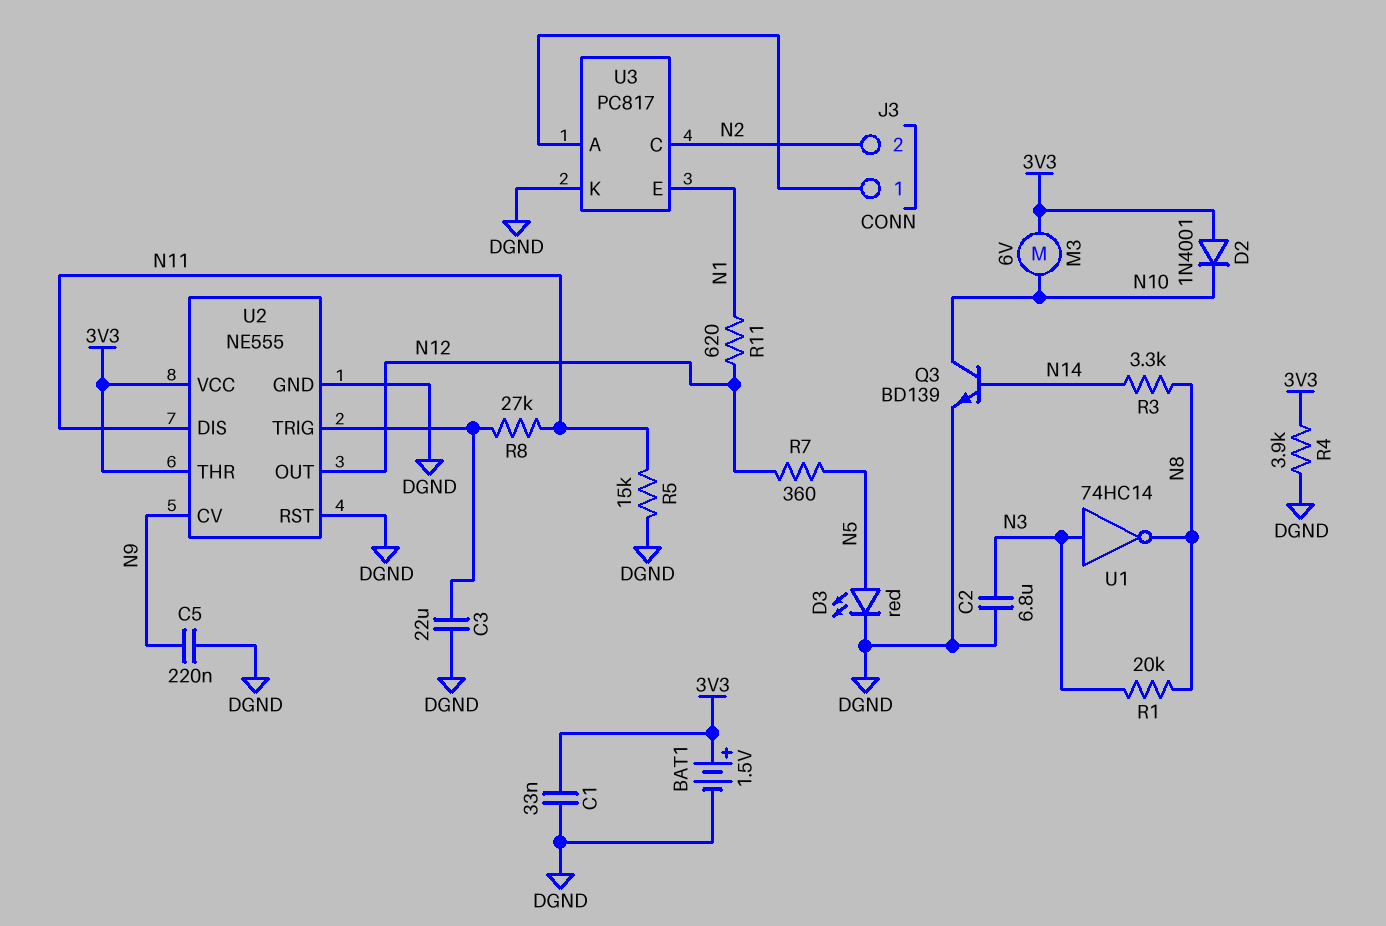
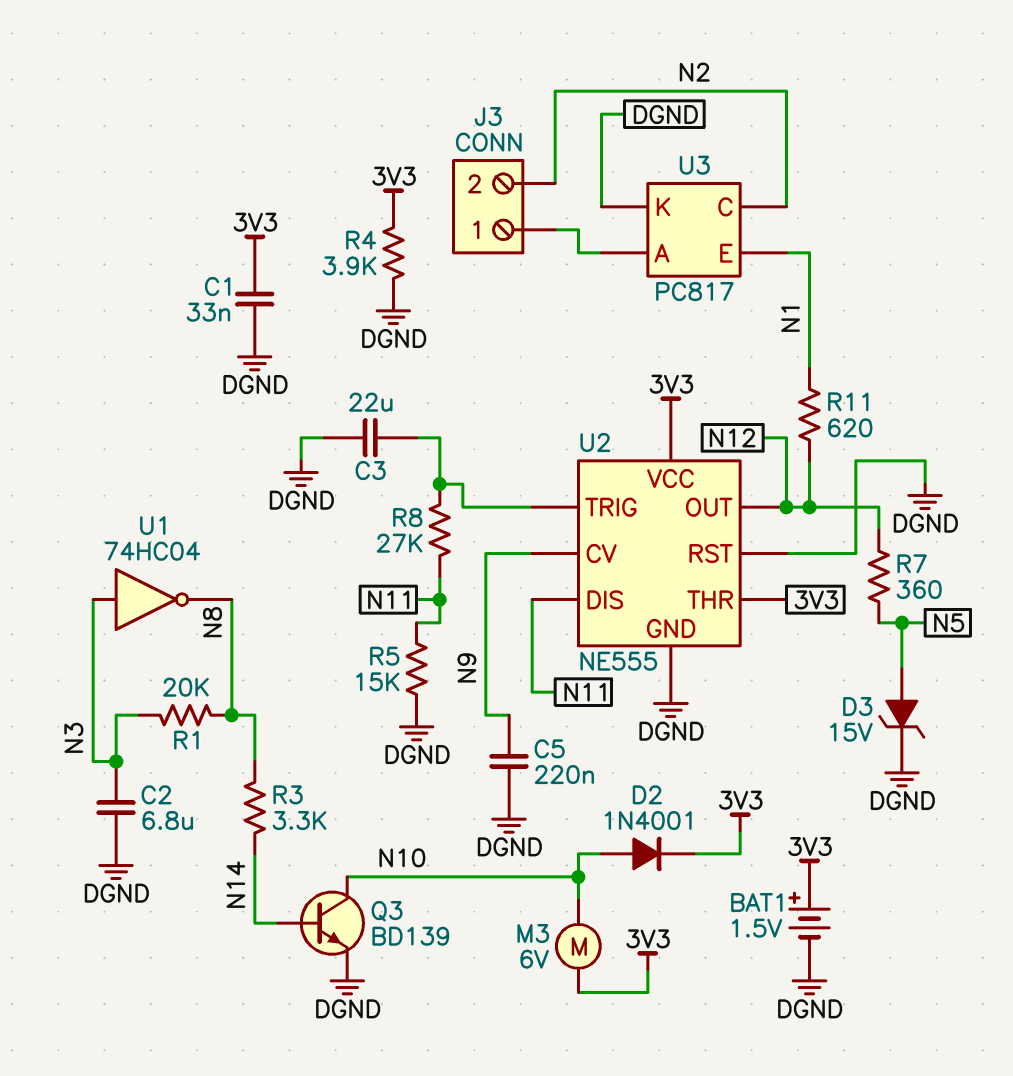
D2: diode 1N4001 (A 3V3, K N10) -> diode 1N4001 (A N10, K 3V3)
D3: LED red (A N5, K DGND) -> zener 15V (A N5, K DGND)
U1: NOT 74HC14 (in N3, out N8) -> NOT 74HC04 (in N3, out N8)

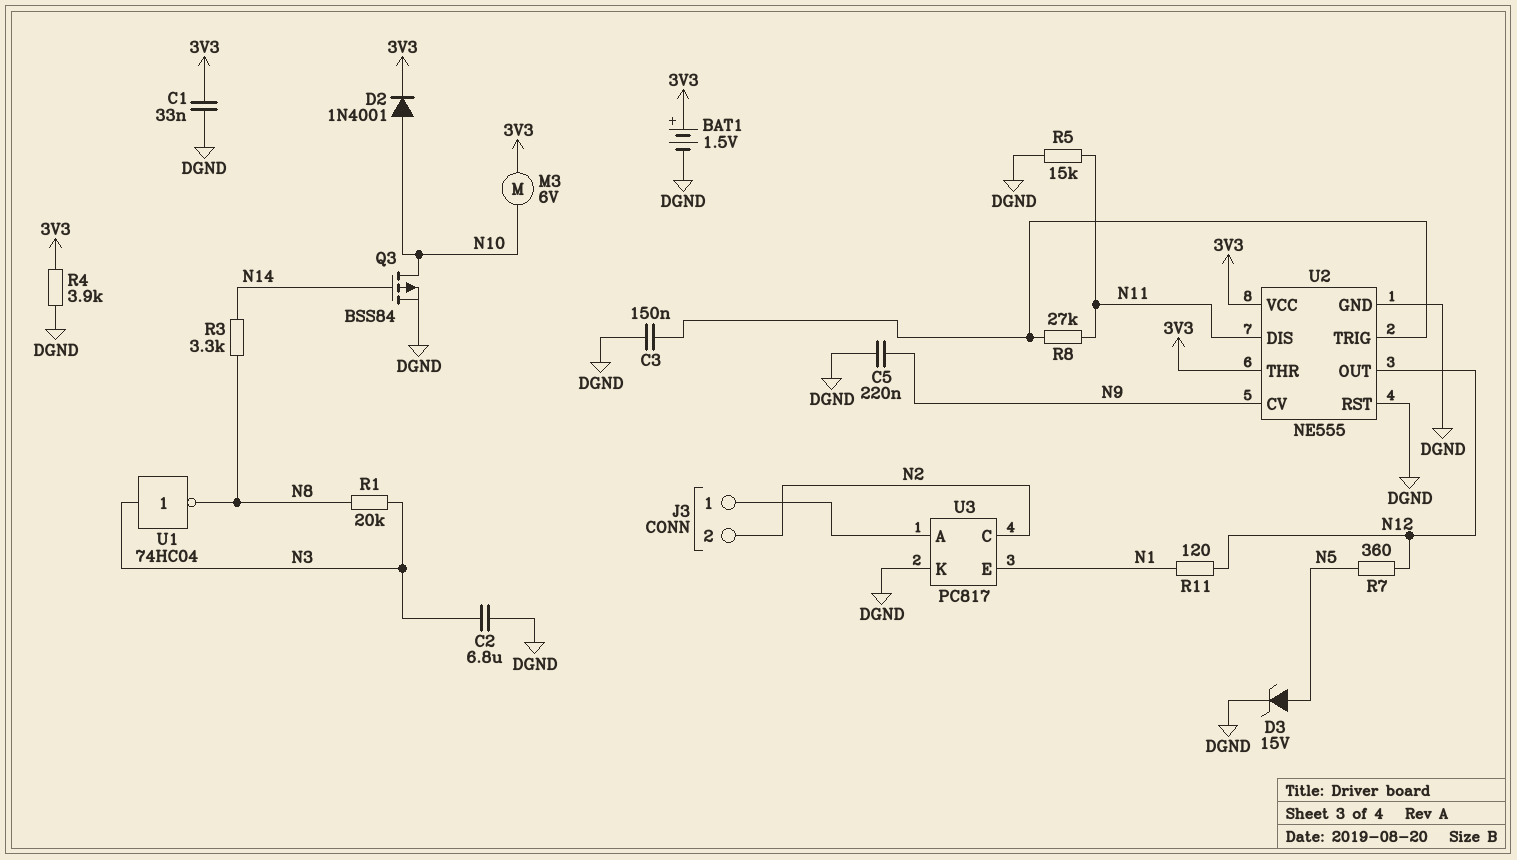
C3: 22uF (DGND, U2/TRIG) -> 150nF (DGND, U2/TRIG)
Q3: NPN BD139 (B N14, C N10, E DGND) -> PMOS BSS84 (G N14, D N10, S DGND)
R11: 620 (N1, N12) -> 120 (N1, N12)

